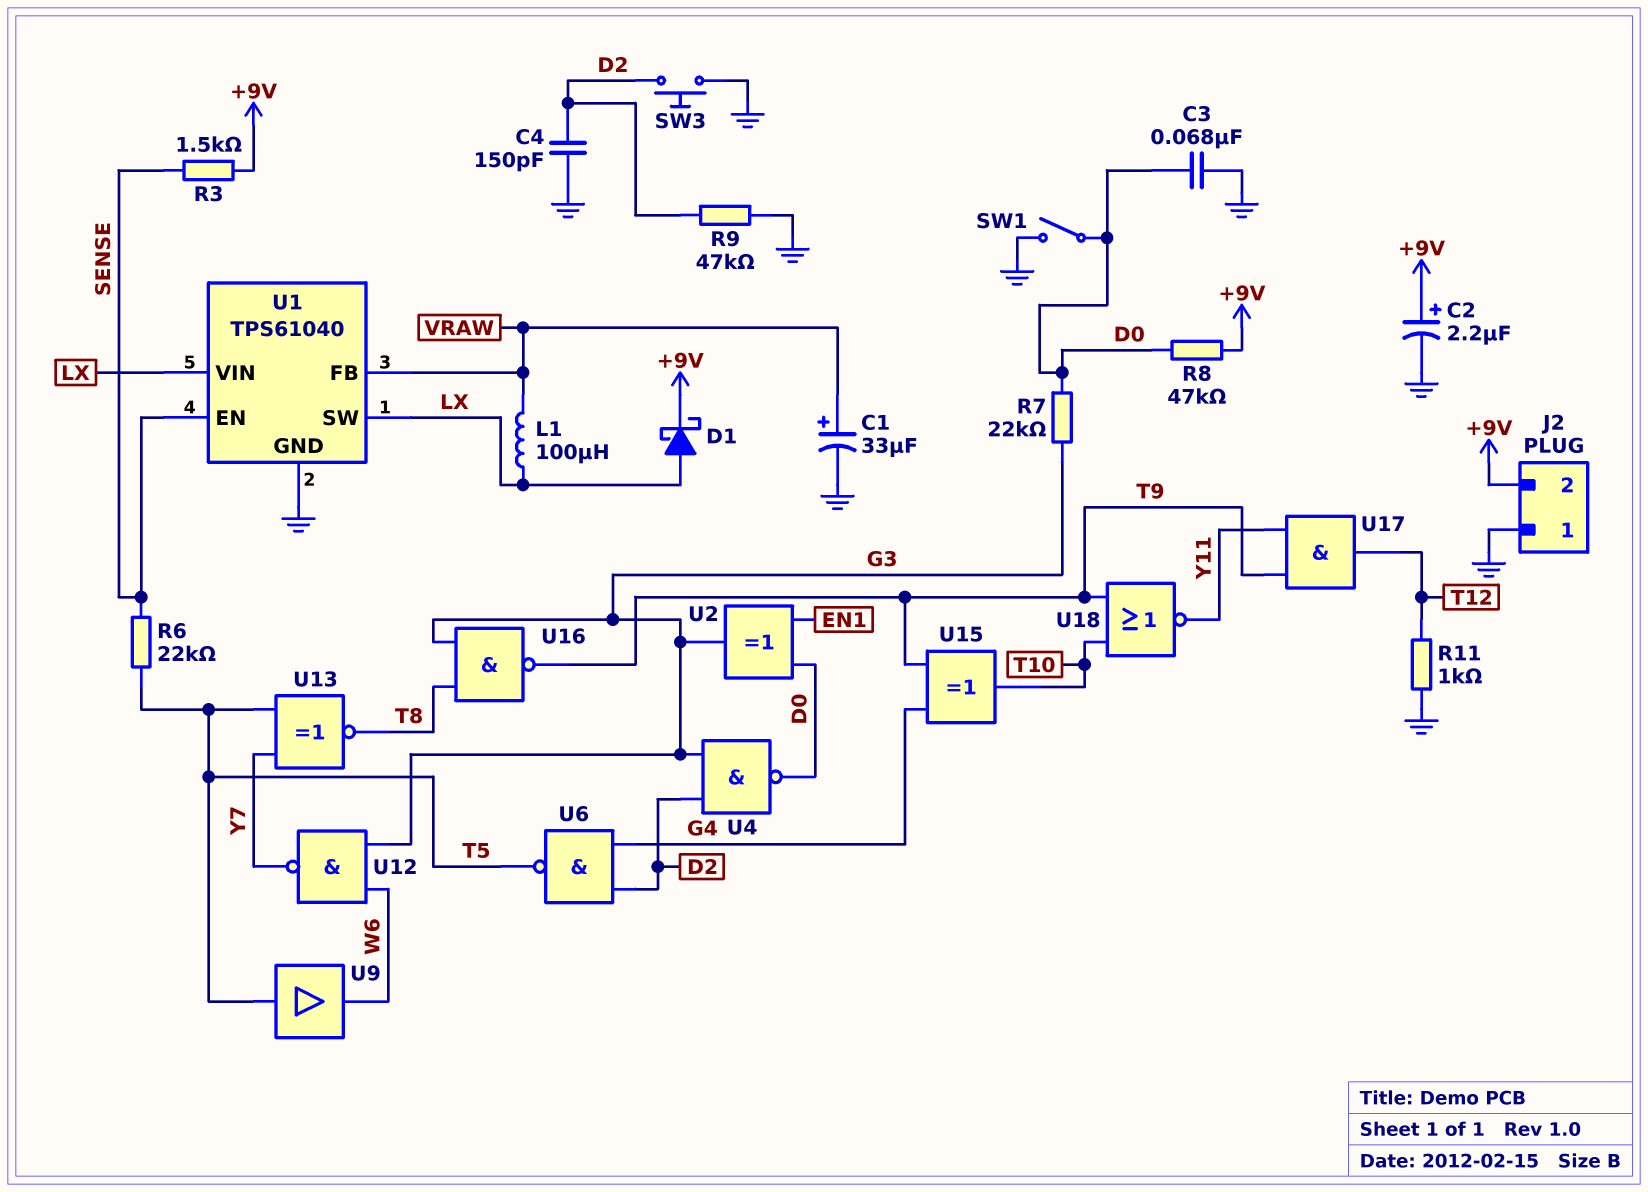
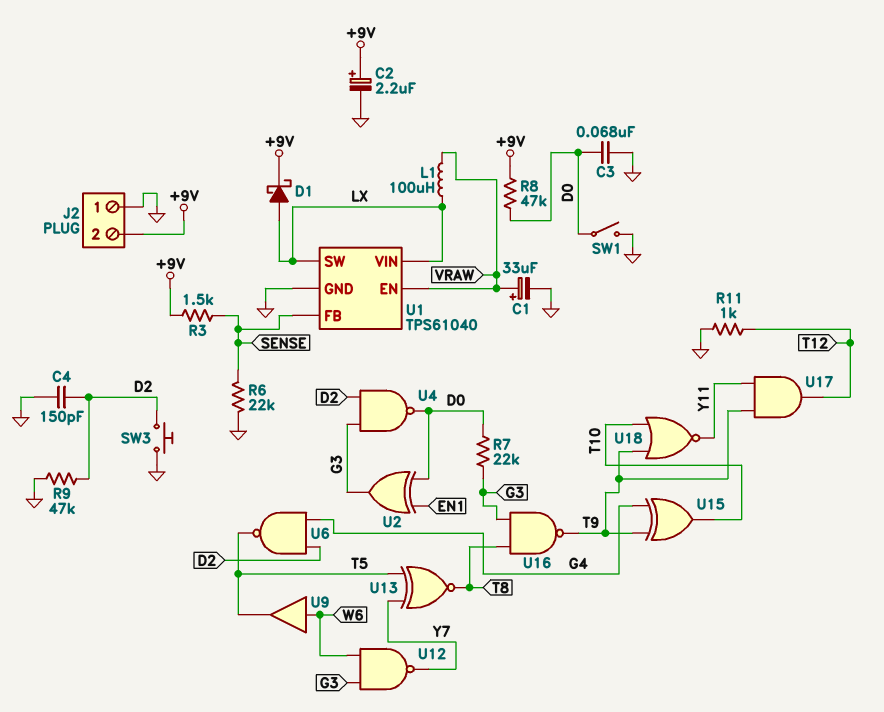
R6: 22k (SENSE, T5) -> 22k (GND, SENSE)
U1 pin EN: SENSE -> VRAW
U1 pin FB: VRAW -> SENSE
U9: buffer (in T5, out W6) -> buffer (in W6, out T5)

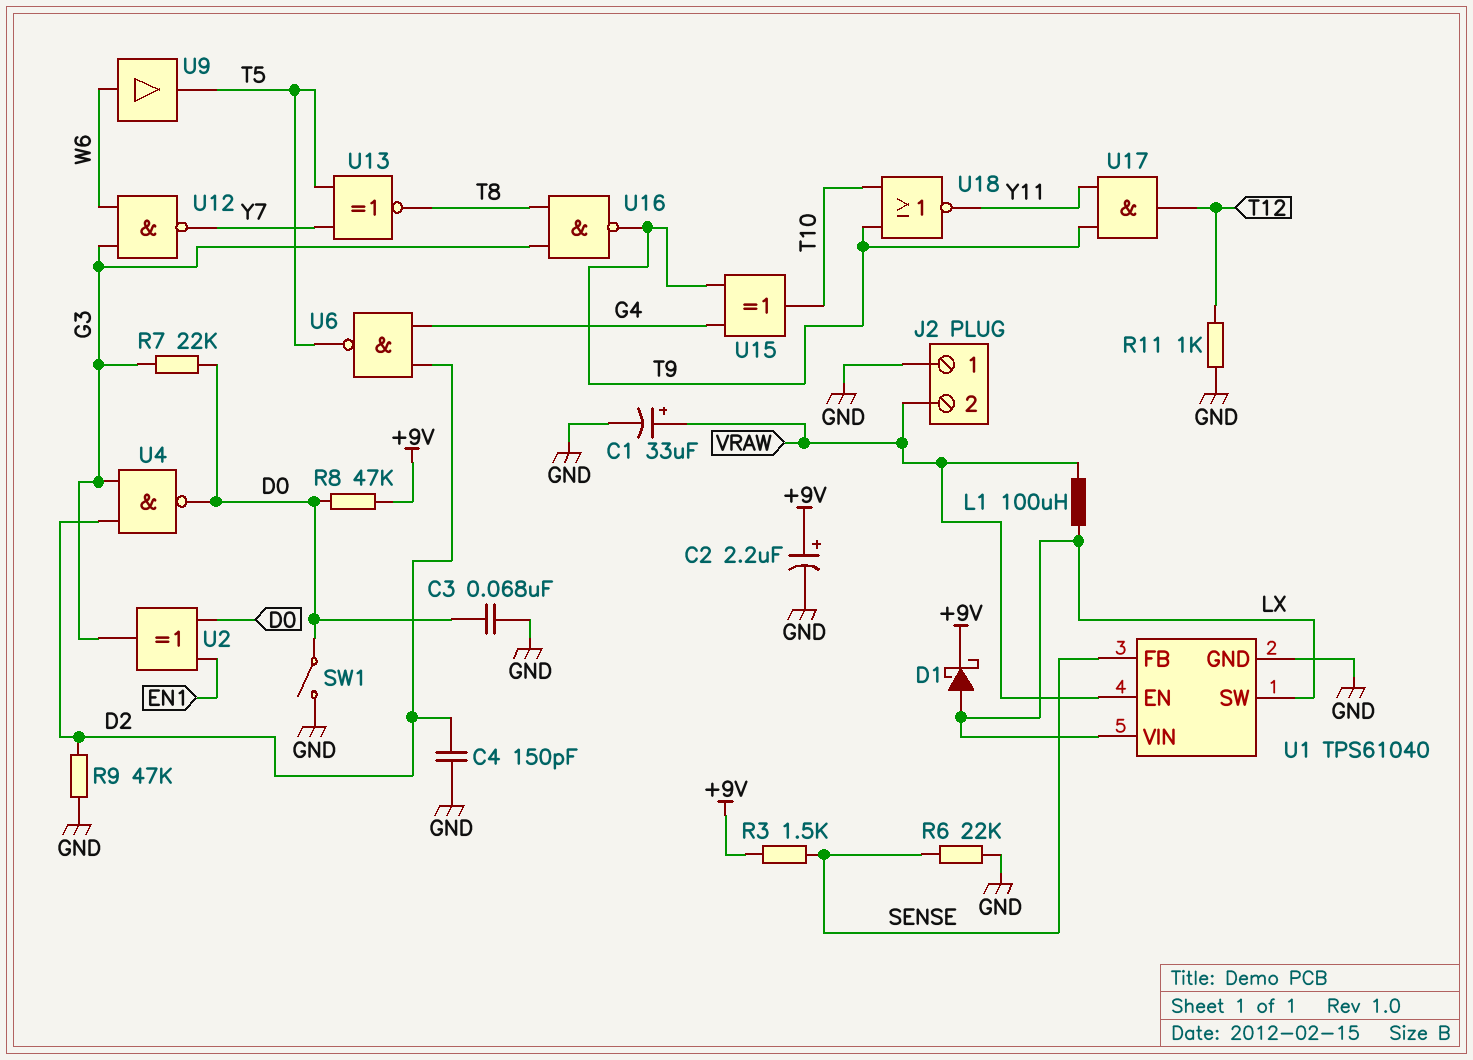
J2 pin 2: +9V -> VRAW
SW3: button (D2, GND) -> none

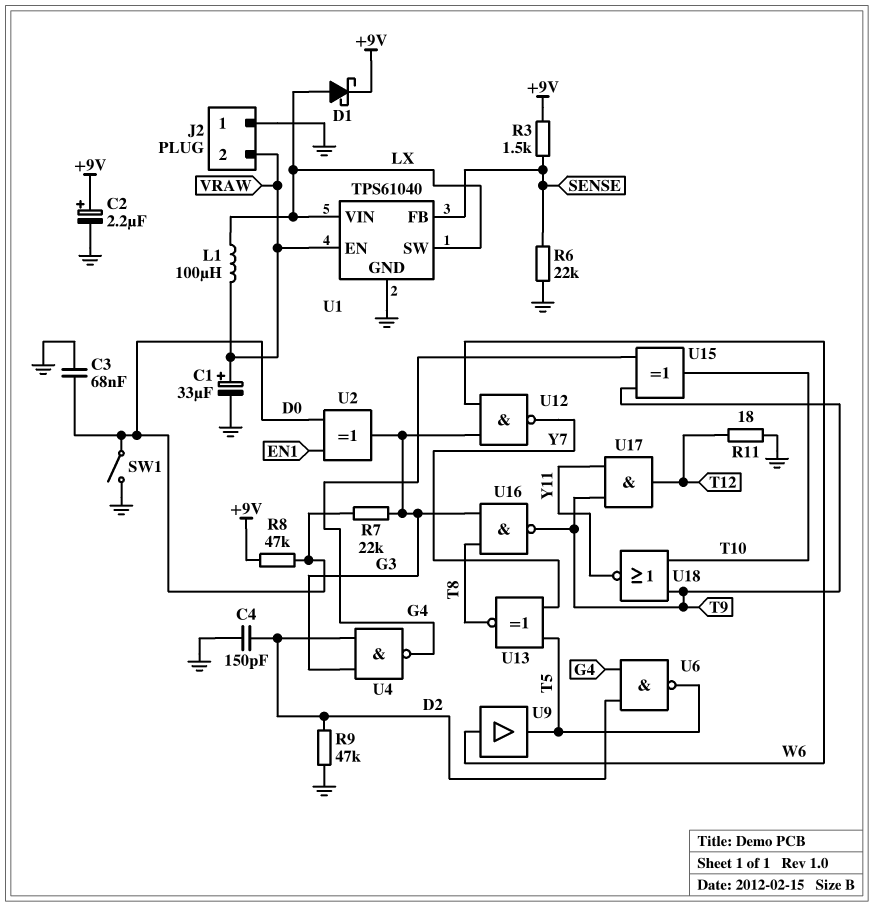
R11: 1k (GND, T12) -> 18 (GND, T12)
U4: NAND (in D2, in G3, out D0) -> NAND (in D2, in G3, out G4)

